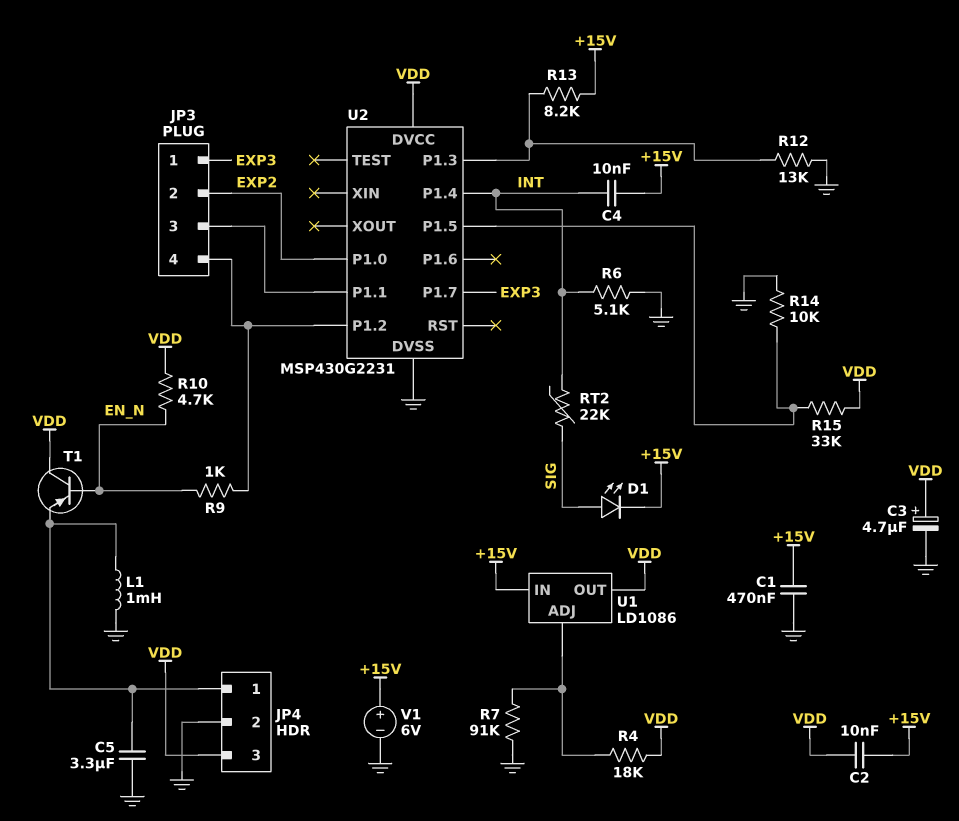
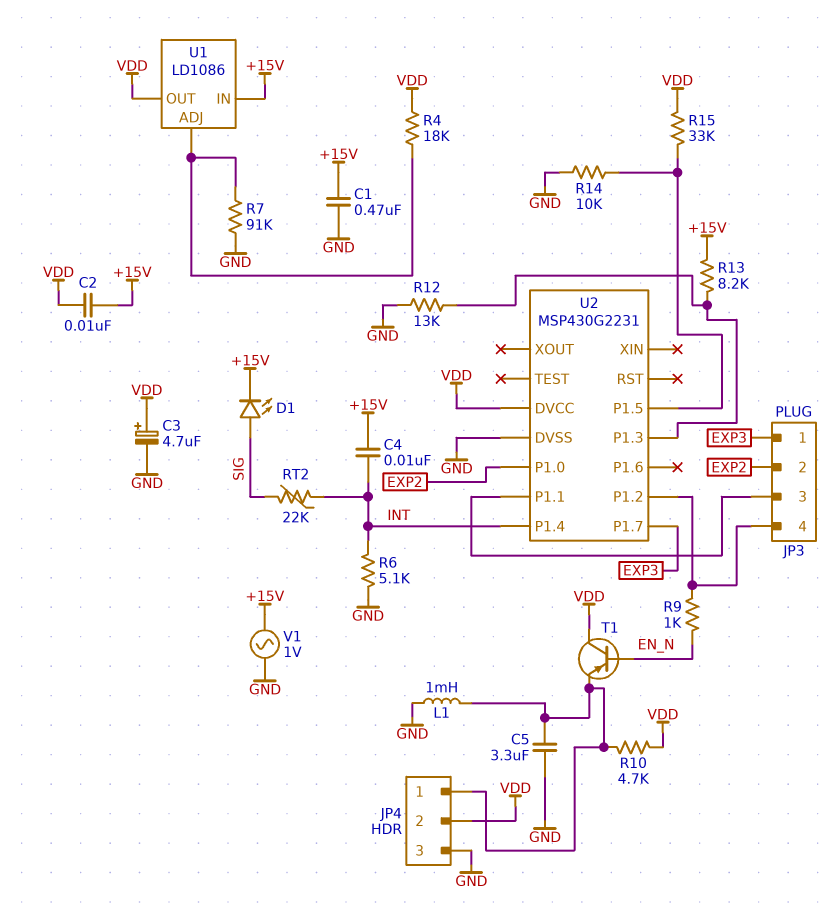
JP4 pin 2: GND -> VDD
JP4 pin 3: VDD -> GND
R10: 4.7k (EN_N, VDD) -> 4.7k (JP4/1, VDD)
V1: 6V (plus +15V, minus GND) -> AC 1V (+15V, GND)

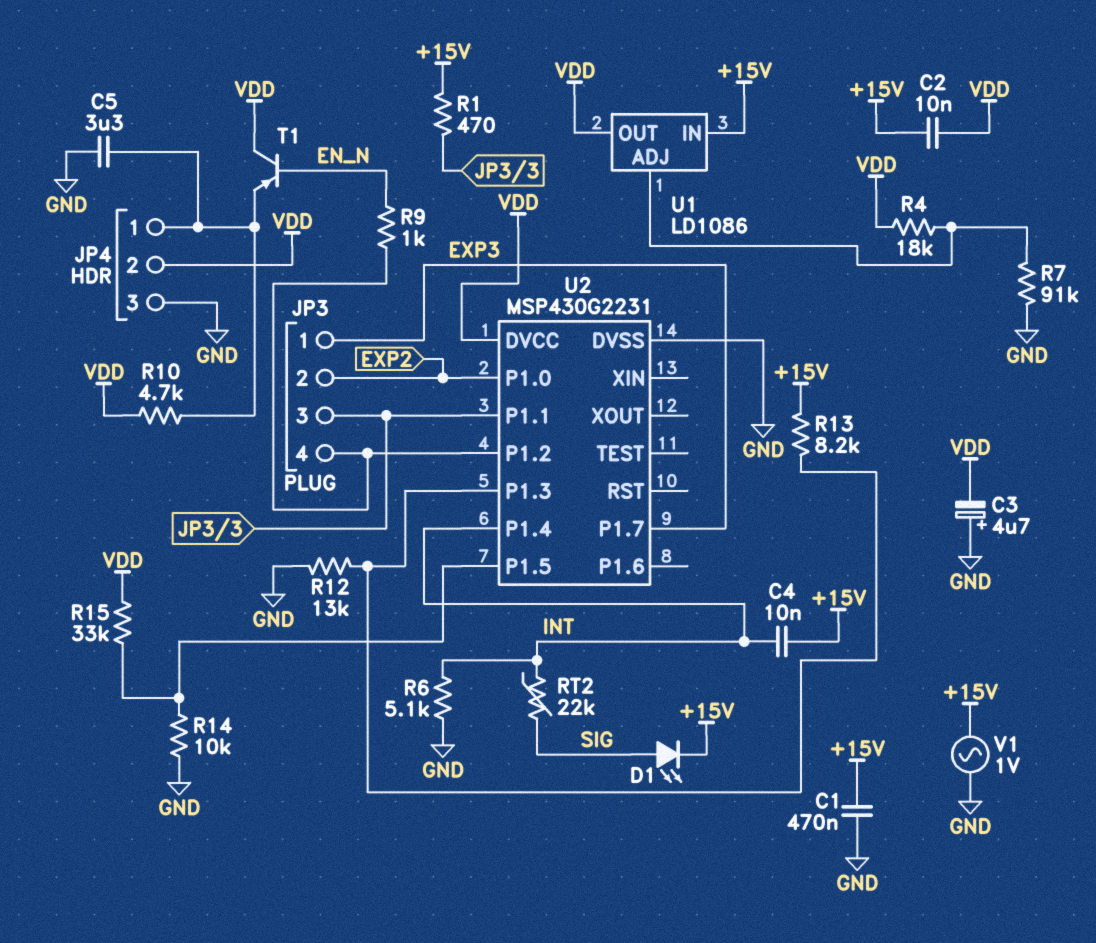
C3: 4.7uF (plus VDD, minus GND) -> 4.7uF (plus GND, minus VDD)
L1: 1mH (GND, JP4/1) -> none
R1: none -> 470 (+15V, JP3/3)

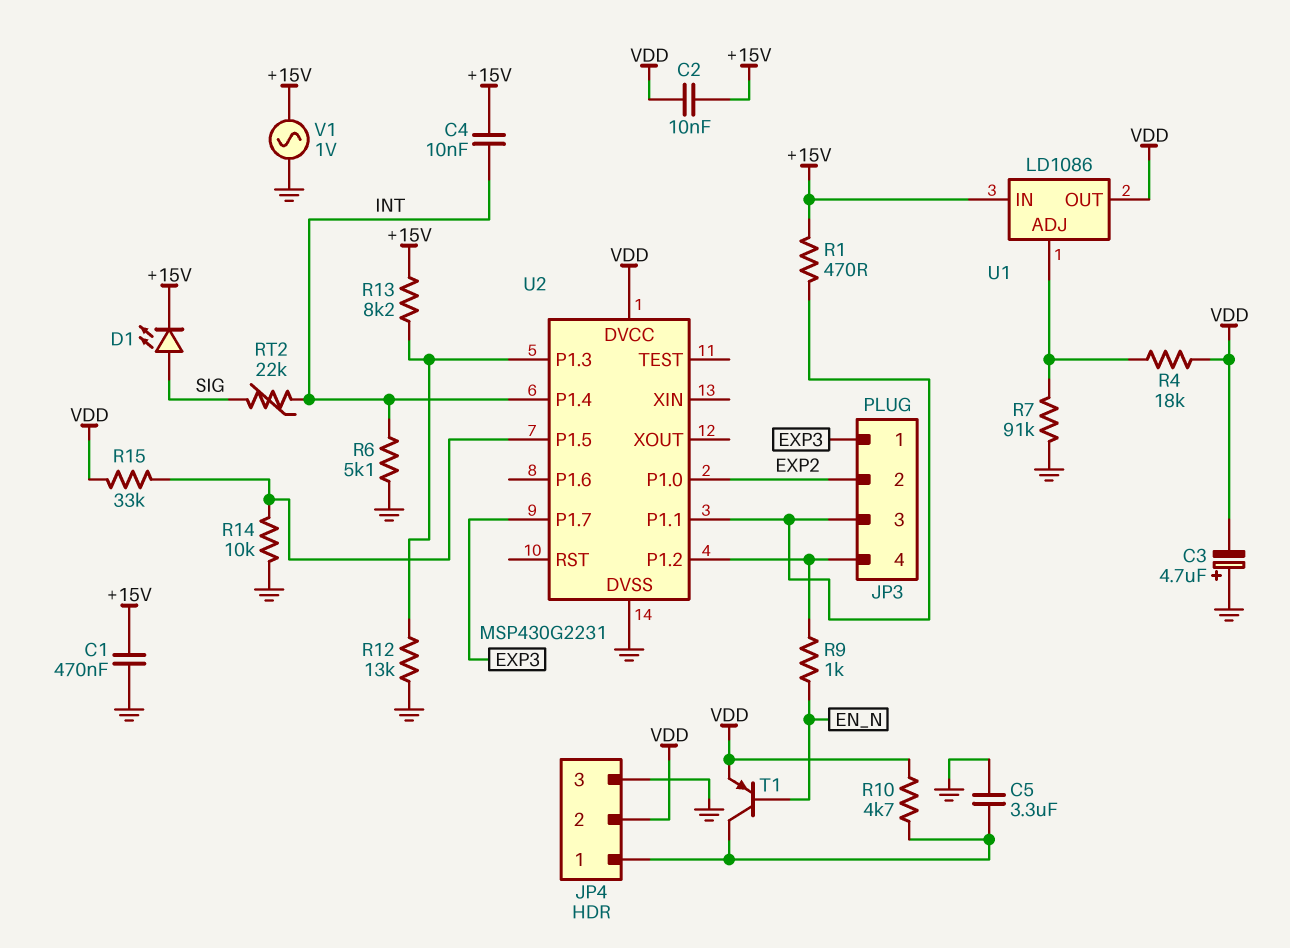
T1: PNP (B EN_N, C VDD, E JP4/1) -> PNP (B EN_N, C JP4/1, E VDD)

